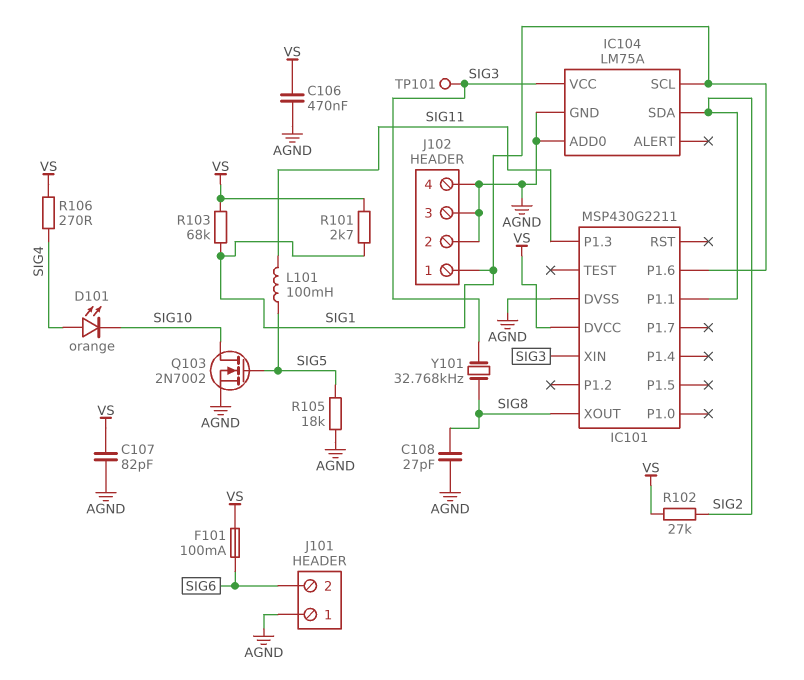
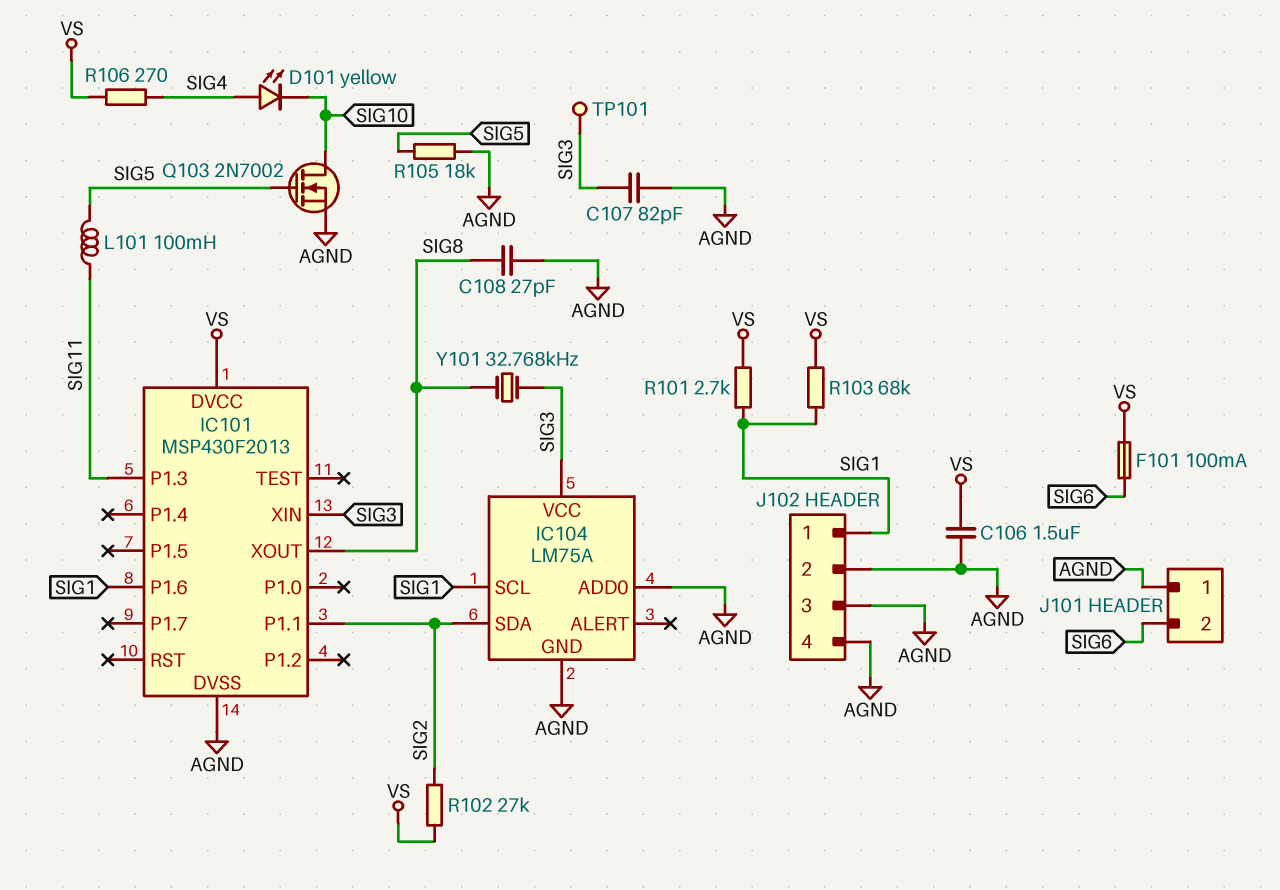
C106: 470nF (AGND, VS) -> 1.5uF (AGND, VS)
C107: 82pF (AGND, VS) -> 82pF (AGND, SIG3)
D101: LED orange (A SIG4, K SIG10) -> LED yellow (A SIG4, K SIG10)
IC101: MSP430G2211 -> MSP430F2013

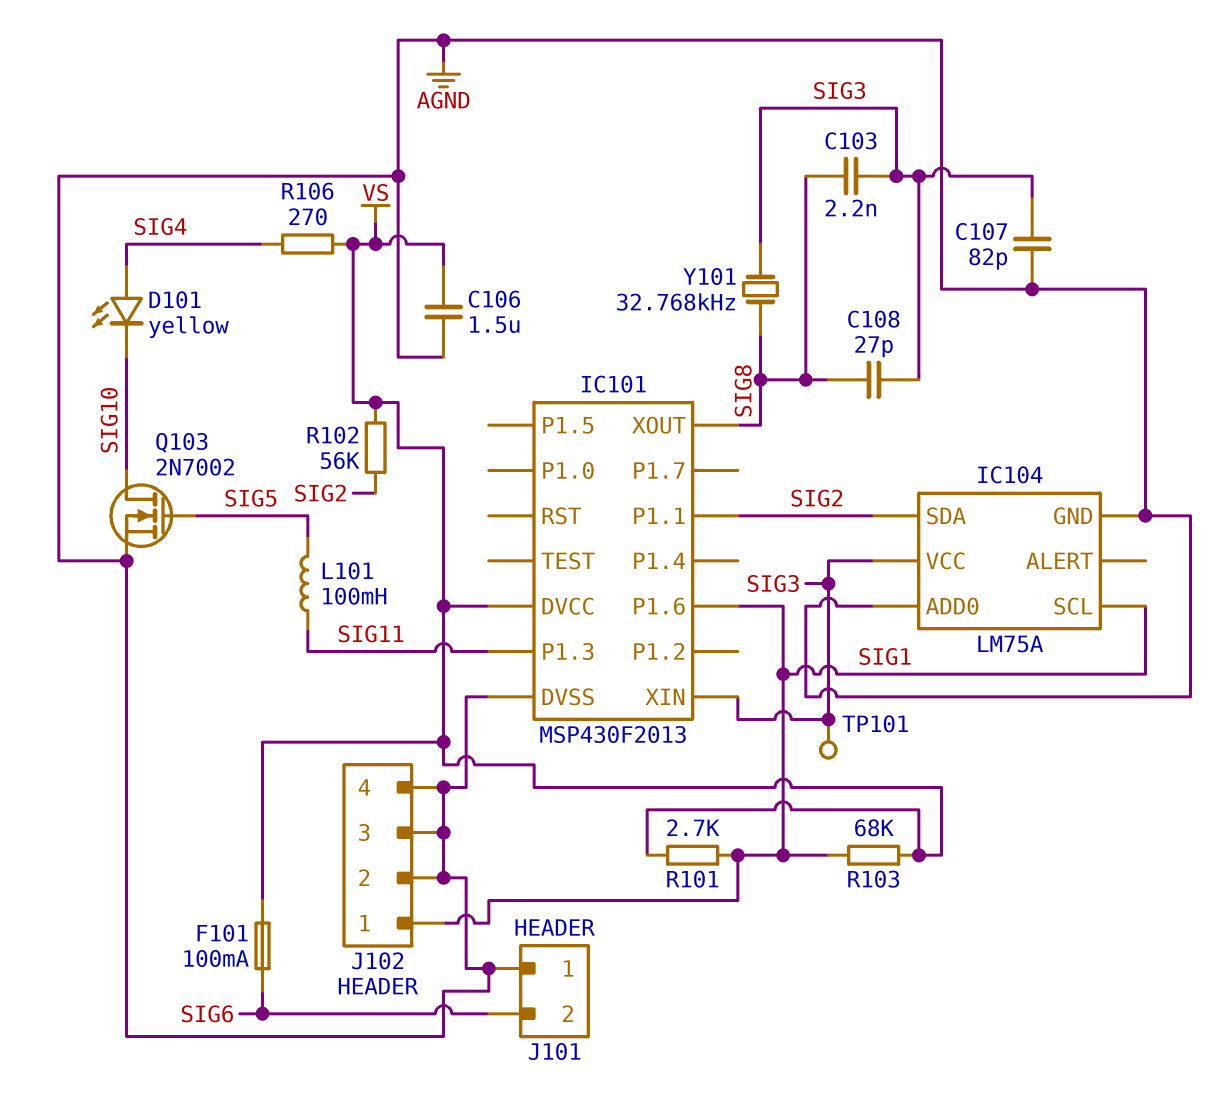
C103: none -> 2.2nF (SIG3, SIG8)
C108: 27pF (AGND, SIG8) -> 27pF (SIG3, SIG8)
R102: 27k (SIG2, VS) -> 56k (SIG2, VS)
R105: 18k (AGND, SIG5) -> none

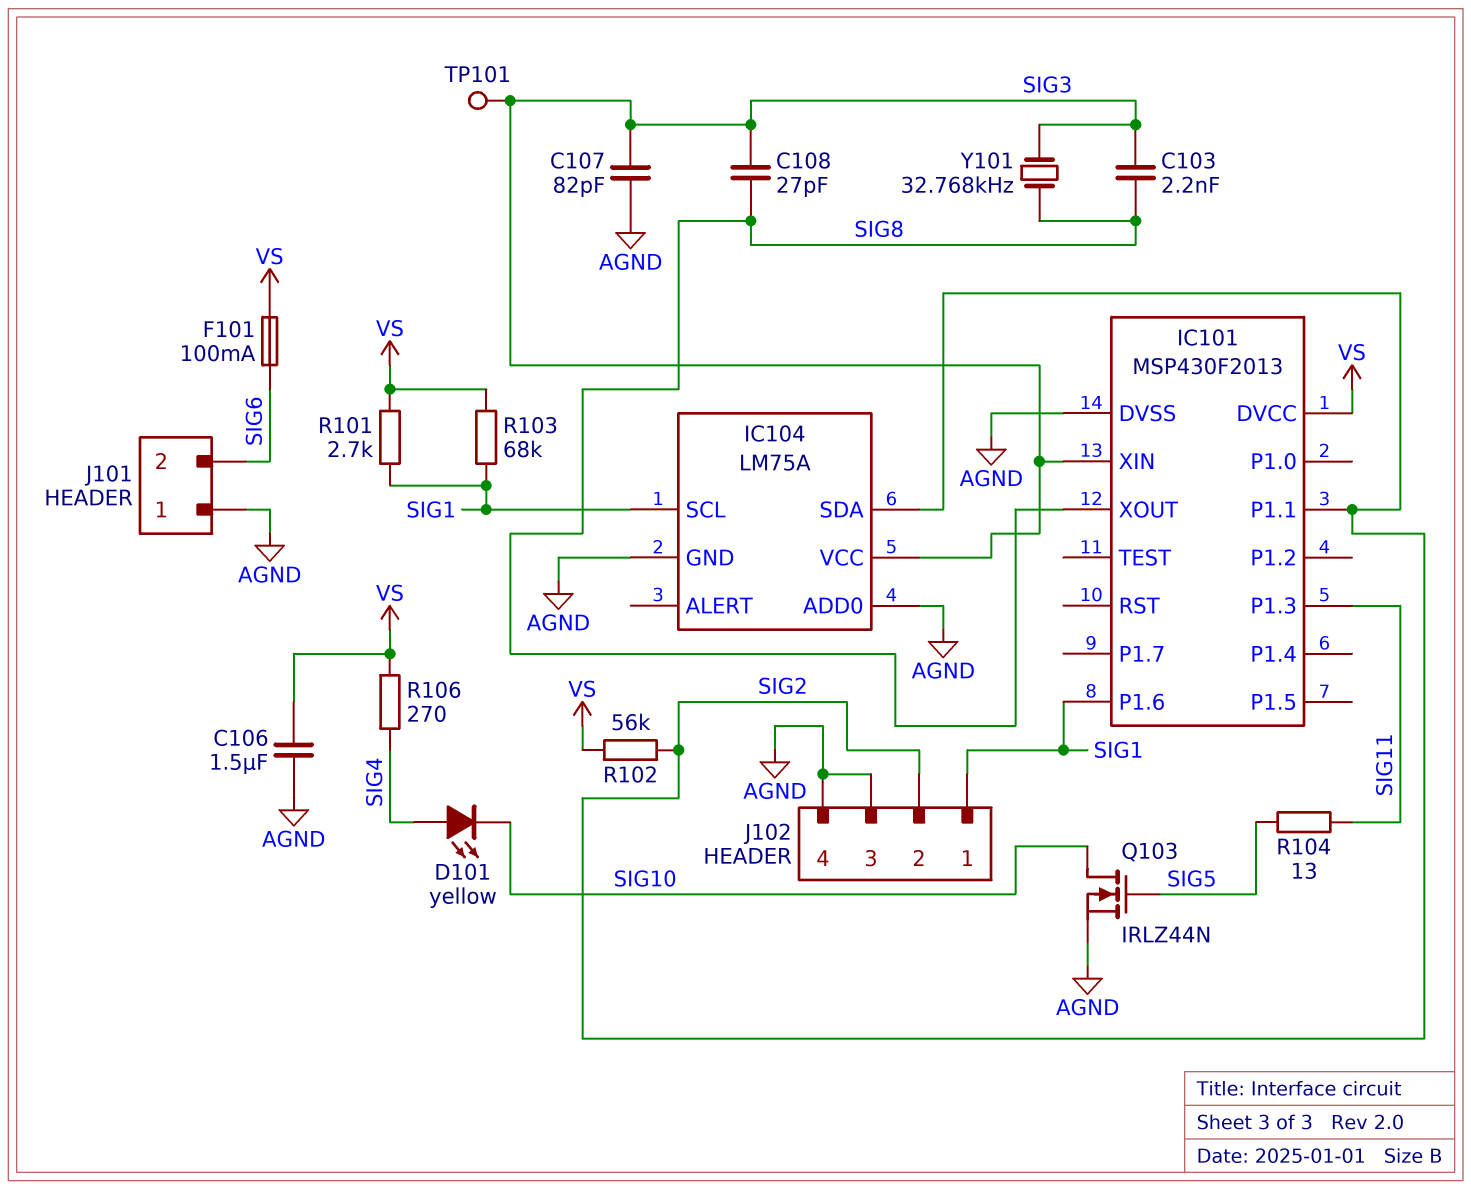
J102 pin 2: AGND -> SIG2
L101: 100mH (SIG5, SIG11) -> none
Q103: NMOS 2N7002 (G SIG5, D SIG10, S AGND) -> NMOS IRLZ44N (G SIG5, D SIG10, S AGND)
R104: none -> 13 (SIG5, SIG11)

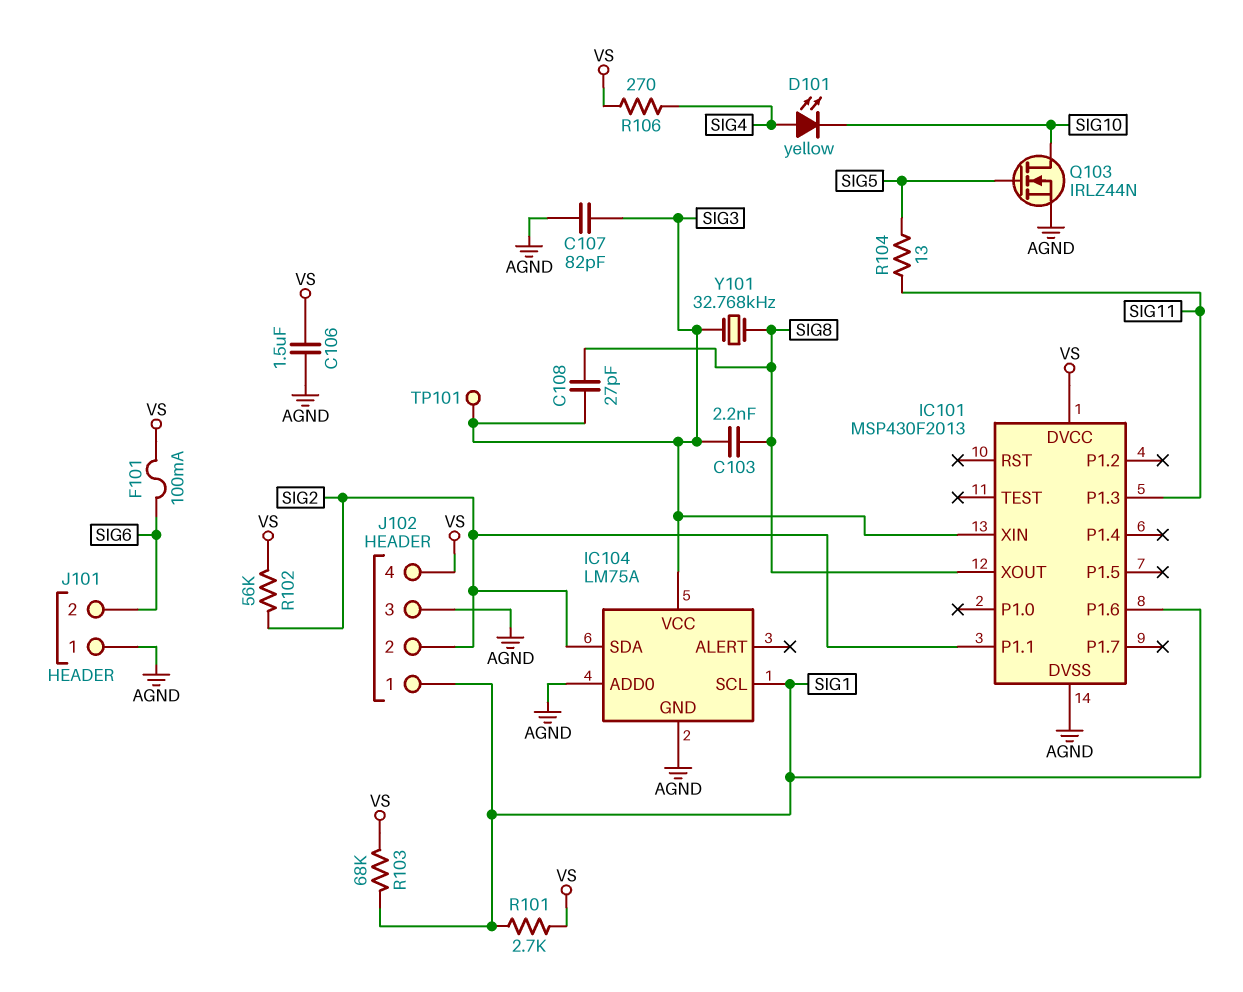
J102 pin 4: AGND -> VS

